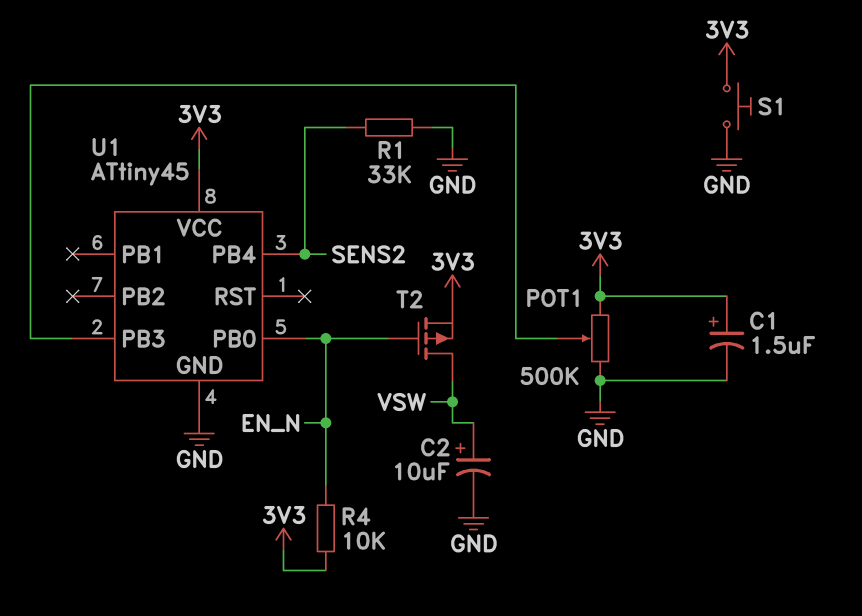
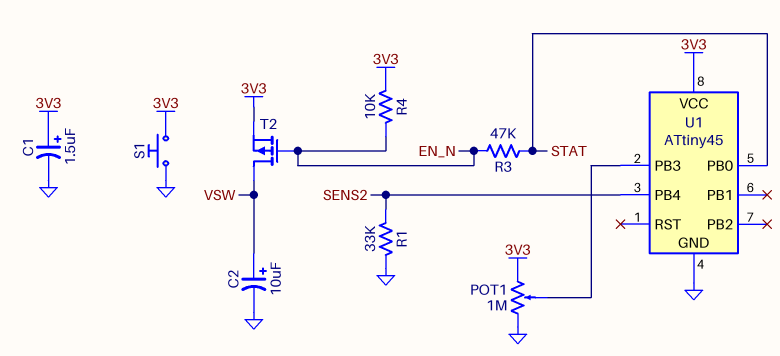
POT1: 500k (3V3, GND, wiper U1/PB3) -> 1M (3V3, GND, wiper U1/PB3)
R3: none -> 47k (EN_N, STAT)
U1 pin PB0: EN_N -> STAT

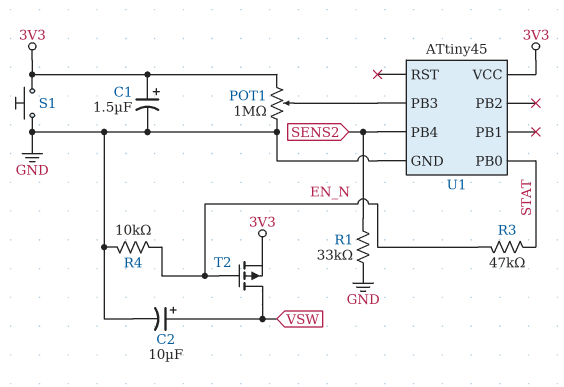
R4: 10k (3V3, EN_N) -> 10k (EN_N, GND)

